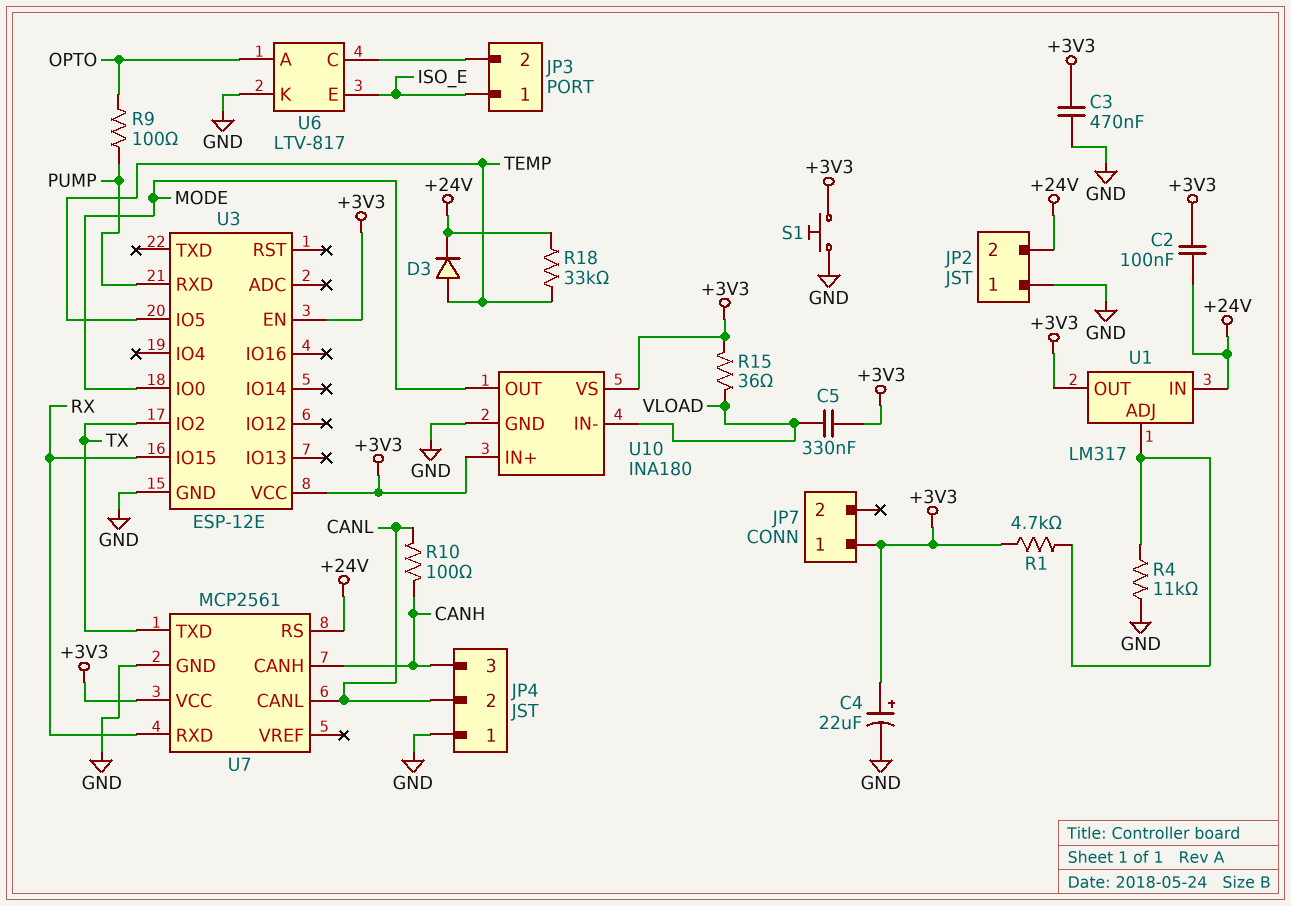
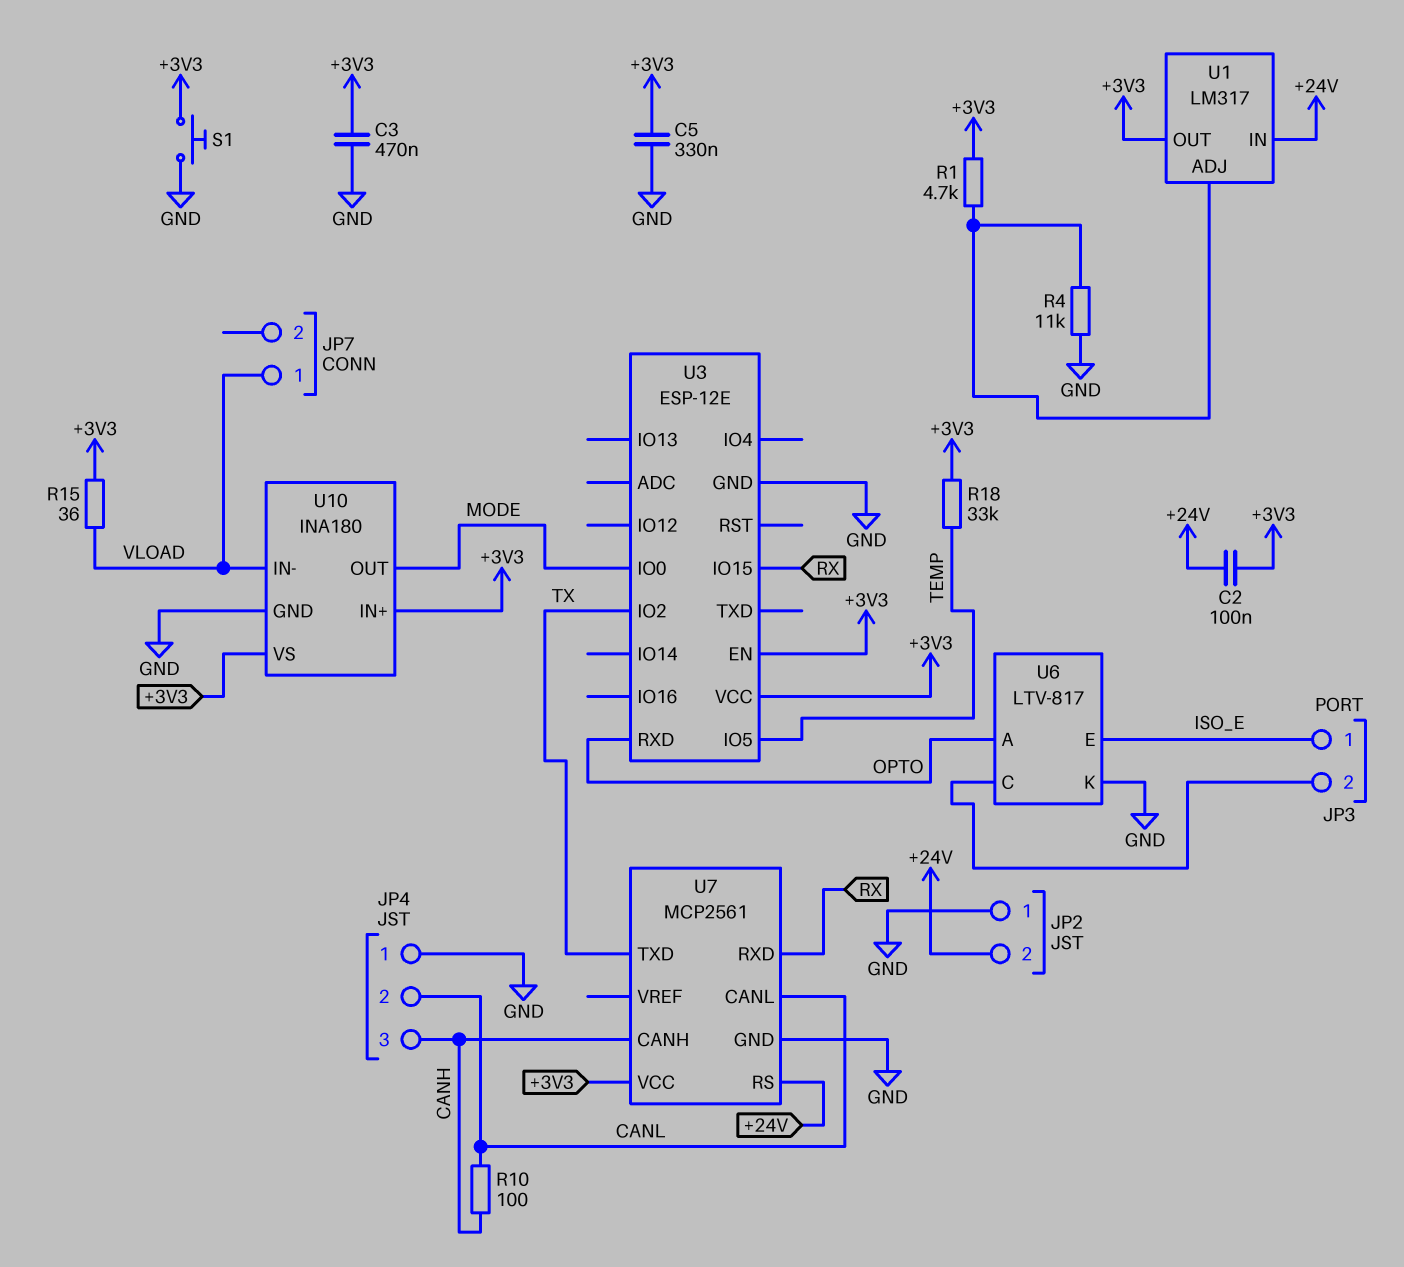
C4: 22uF (plus +3V3, minus GND) -> none
C5: 330nF (+3V3, VLOAD) -> 330nF (+3V3, GND)
D3: diode (A TEMP, K +24V) -> none
JP7 pin 1: +3V3 -> VLOAD
R9: 100 (OPTO, PUMP) -> none
R18: 33k (+24V, TEMP) -> 33k (+3V3, TEMP)
U3 pin RXD: PUMP -> OPTO

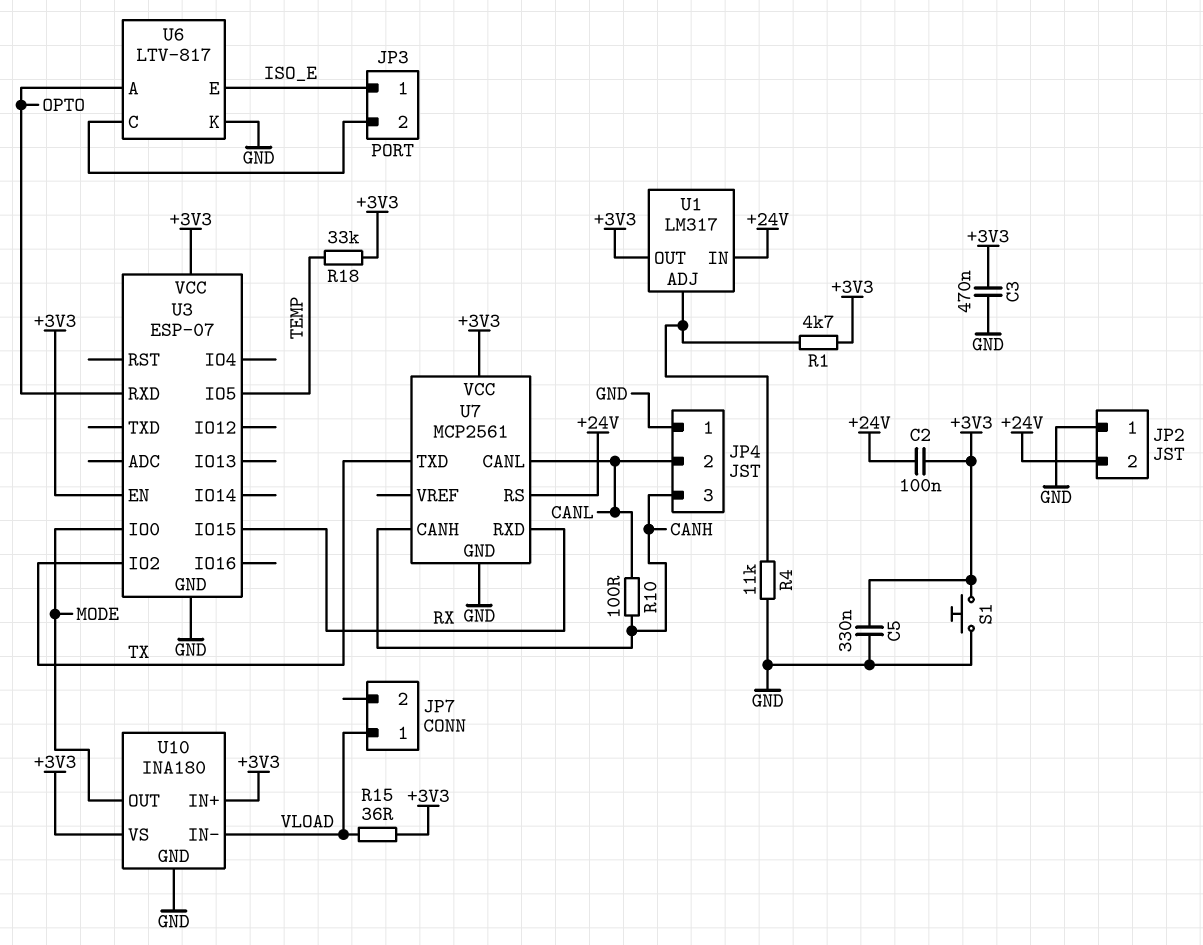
U3: ESP-12E -> ESP-07

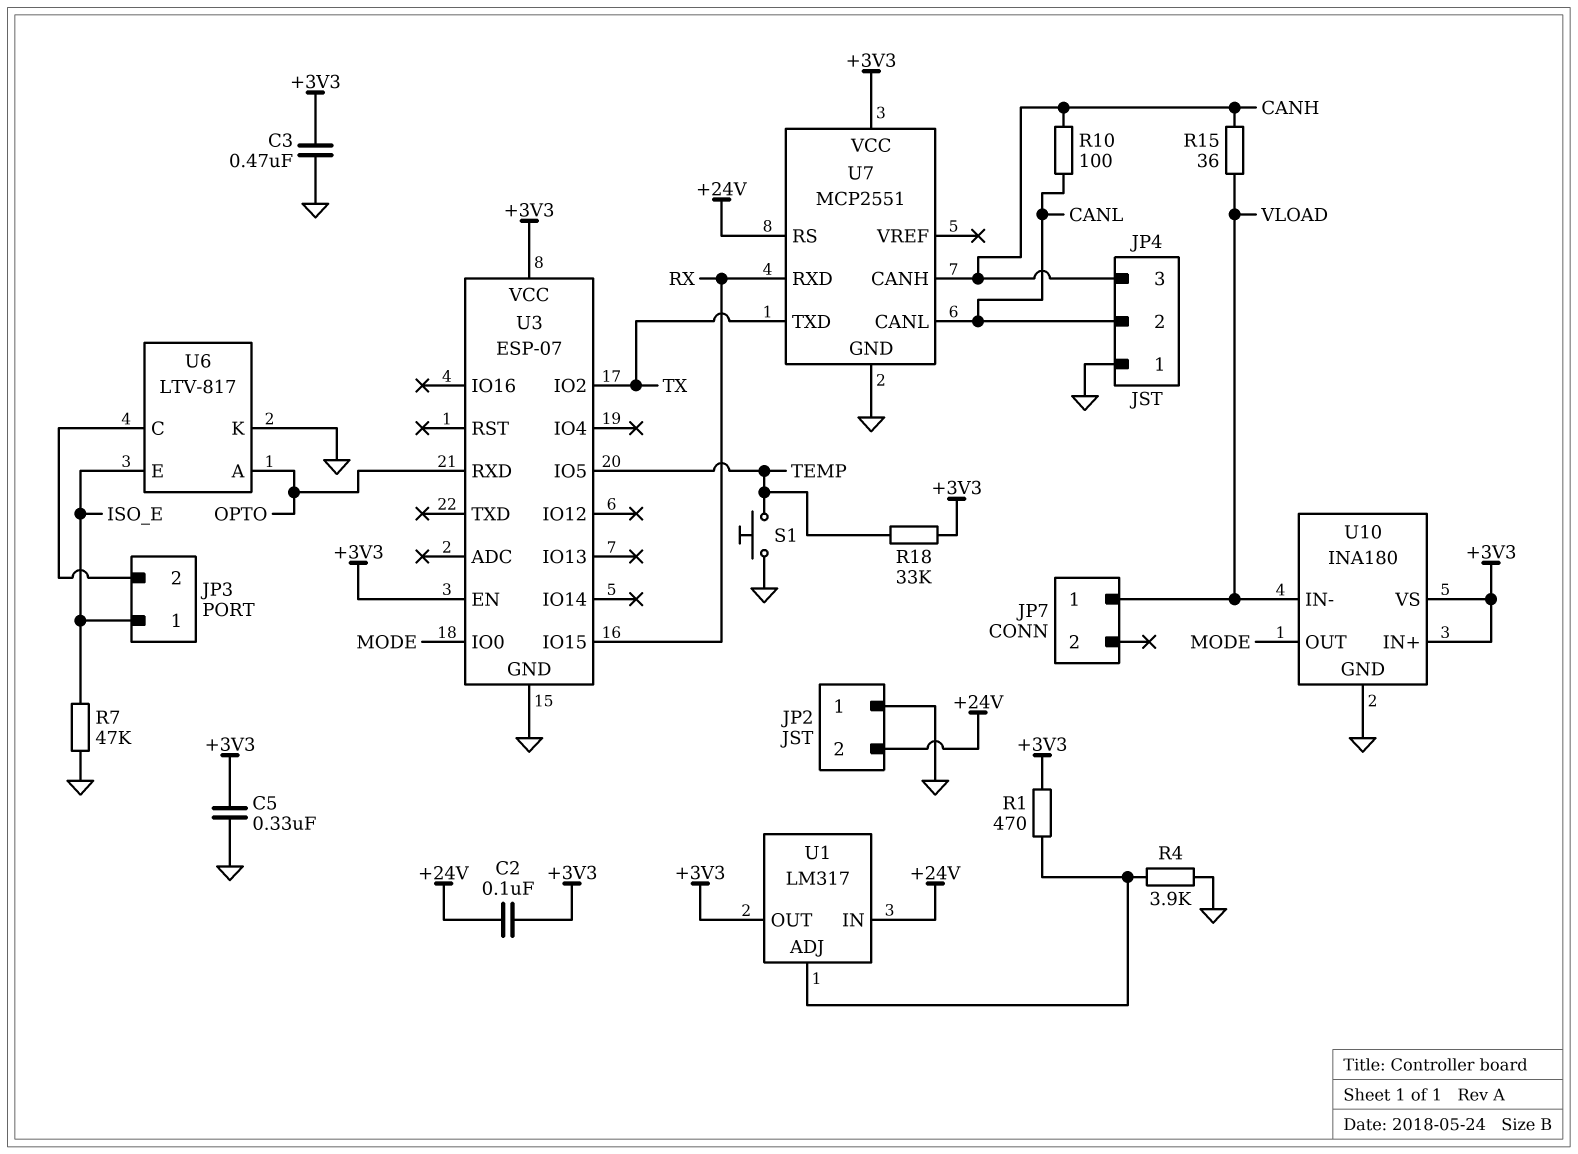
R1: 4.7k (+3V3, U1/ADJ) -> 470 (+3V3, U1/ADJ)
R4: 11k (GND, U1/ADJ) -> 3.9k (GND, U1/ADJ)
R7: none -> 47k (GND, ISO_E)
R15: 36 (+3V3, VLOAD) -> 36 (CANH, VLOAD)
S1: button (+3V3, GND) -> button (GND, TEMP)
U7: MCP2561 -> MCP2551

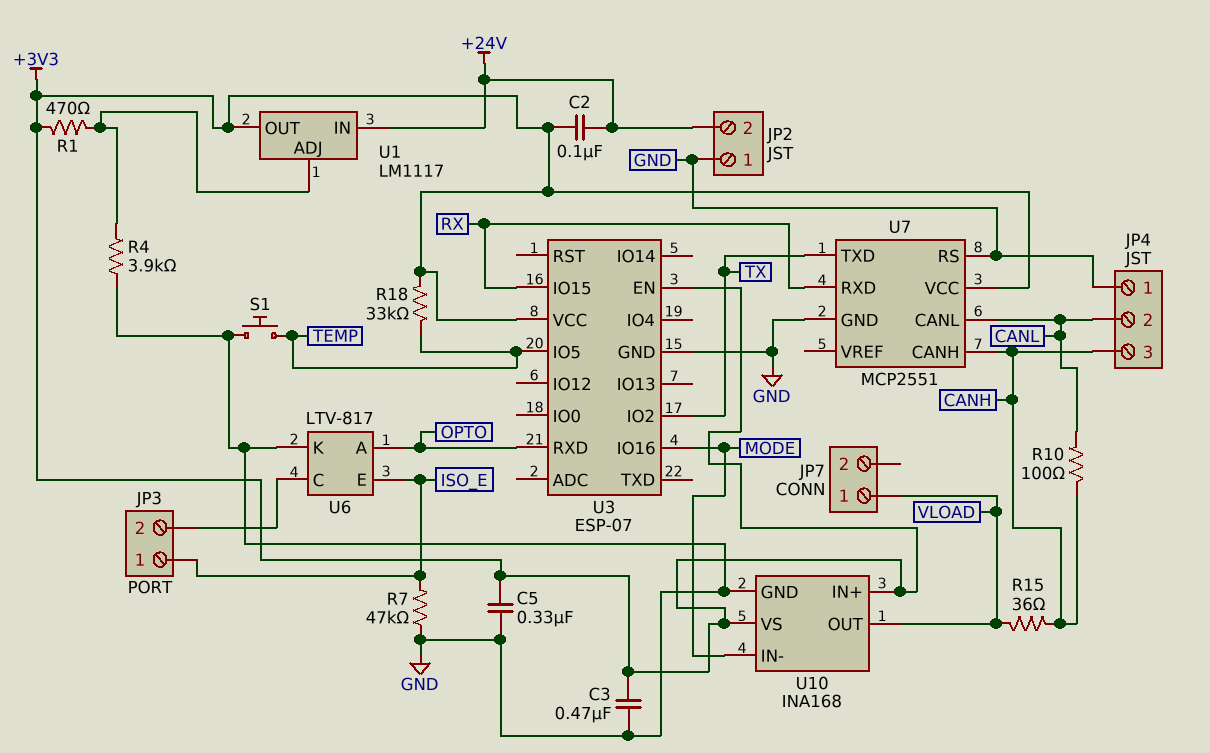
U1: LM317 -> LM1117
U3 pin IO0: MODE -> none
U3 pin IO16: none -> MODE
U7 pin RS: +24V -> GND
U10: INA180 -> INA168
U10 pin IN-: VLOAD -> MODE
U10 pin OUT: MODE -> VLOAD

